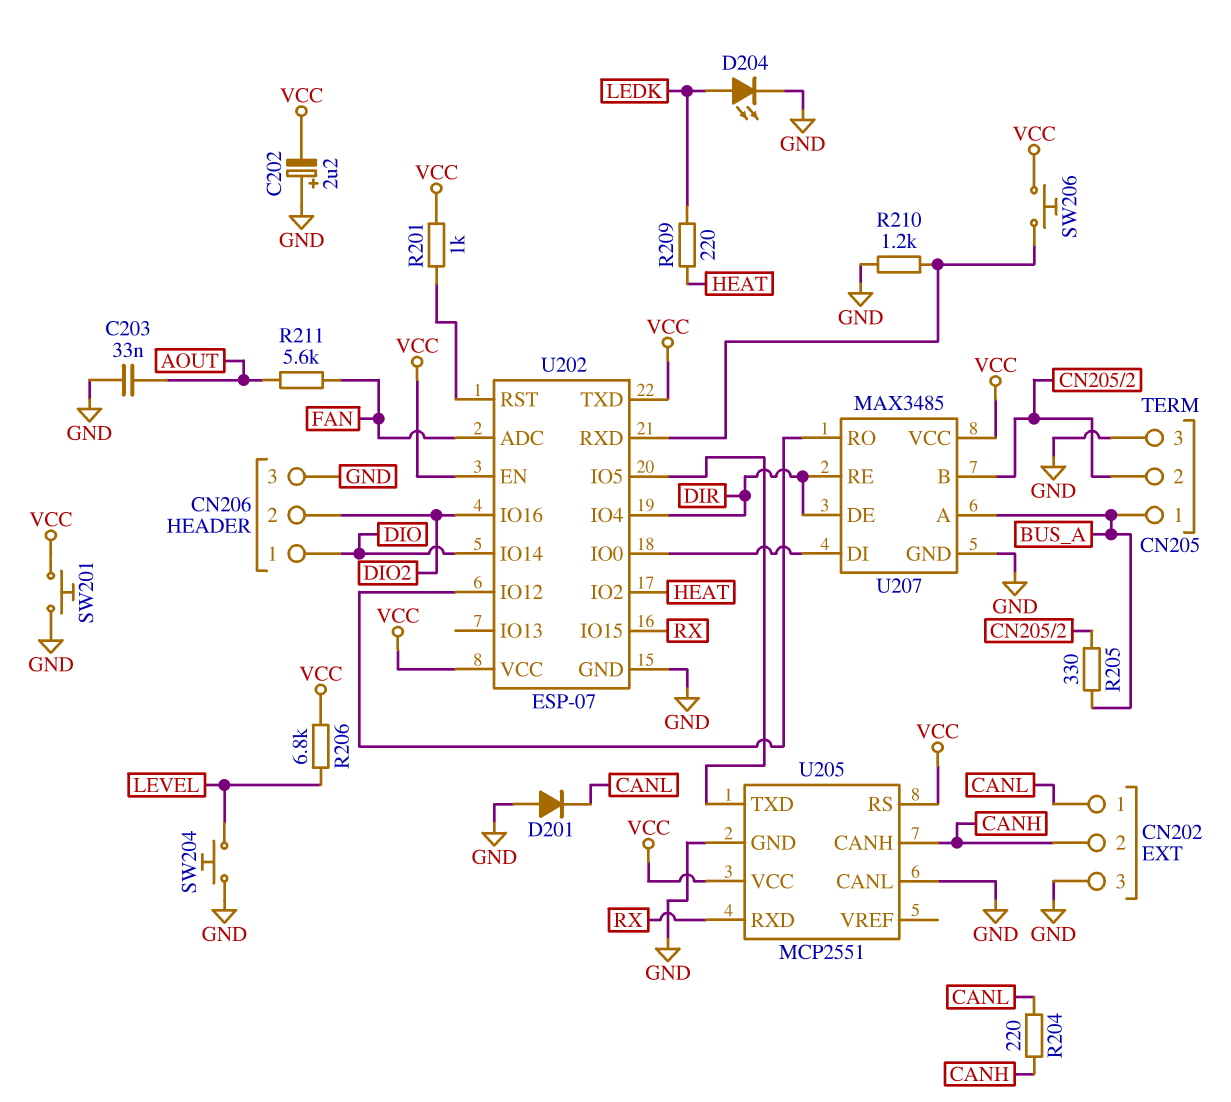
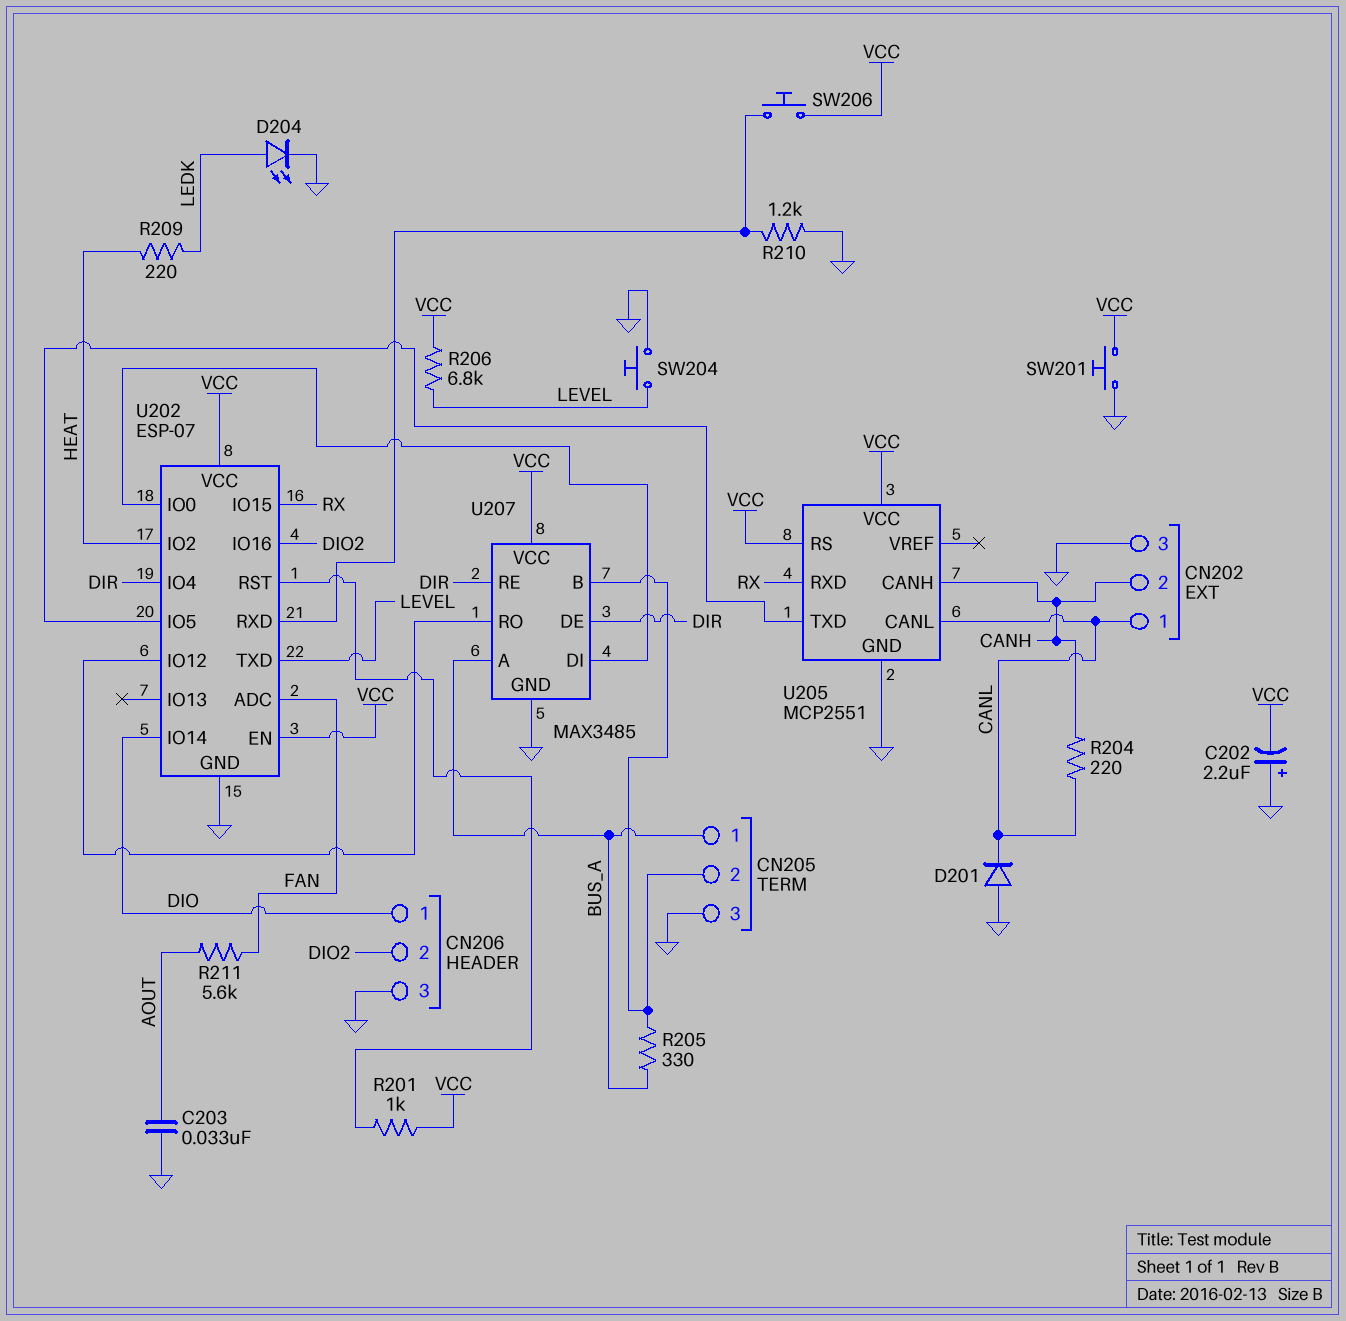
U202 pin TXD: VCC -> LEVEL
U205 pin CANL: GND -> CANL

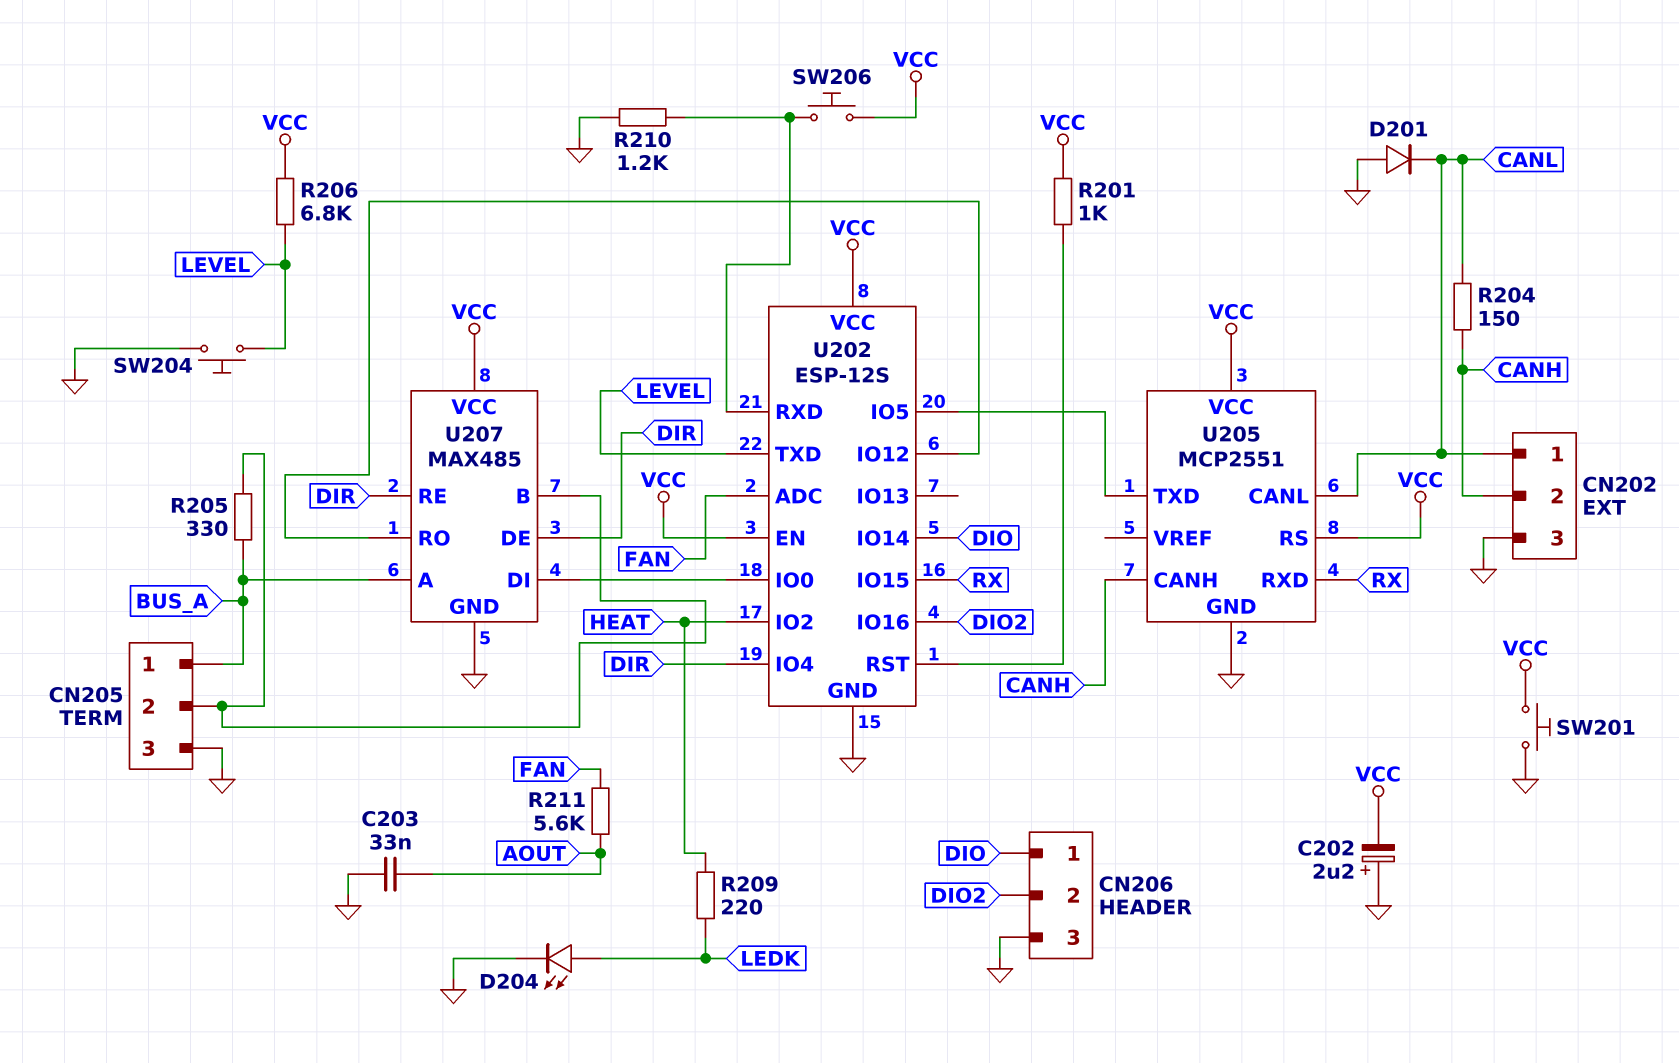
R204: 220 (CANH, CANL) -> 150 (CANH, CANL)
U202: ESP-07 -> ESP-12S
U207: MAX3485 -> MAX485

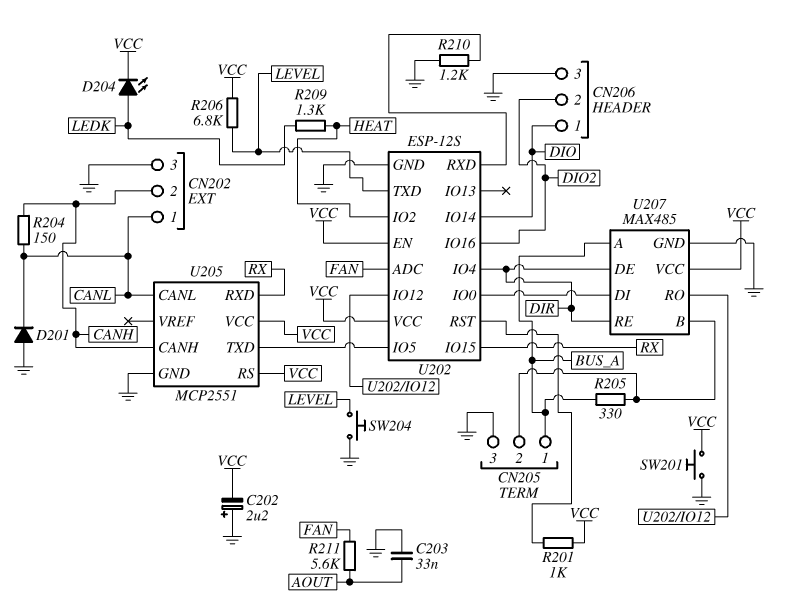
D204: LED (A LEDK, K GND) -> LED (A LEDK, K VCC)
R209: 220 (HEAT, LEDK) -> 1.3k (HEAT, LEDK)
SW206: button (U202/RXD, VCC) -> none

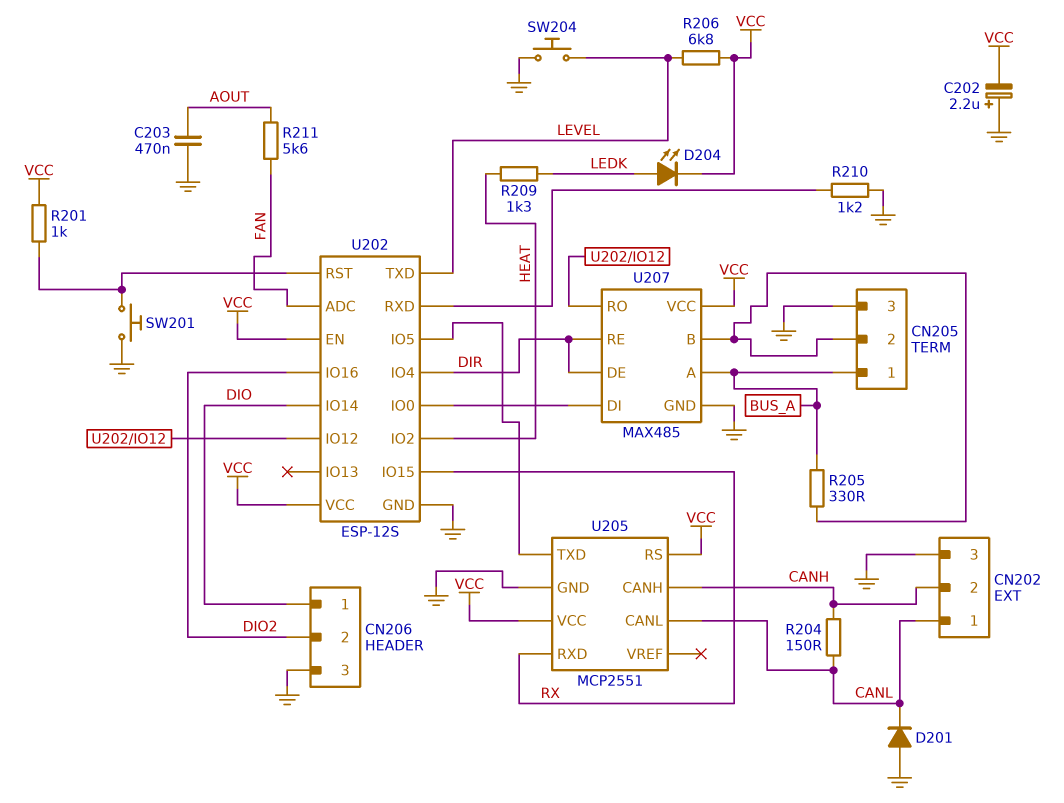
C203: 33nF (AOUT, GND) -> 470nF (AOUT, GND)
SW201: button (GND, VCC) -> button (GND, U202/RST)

